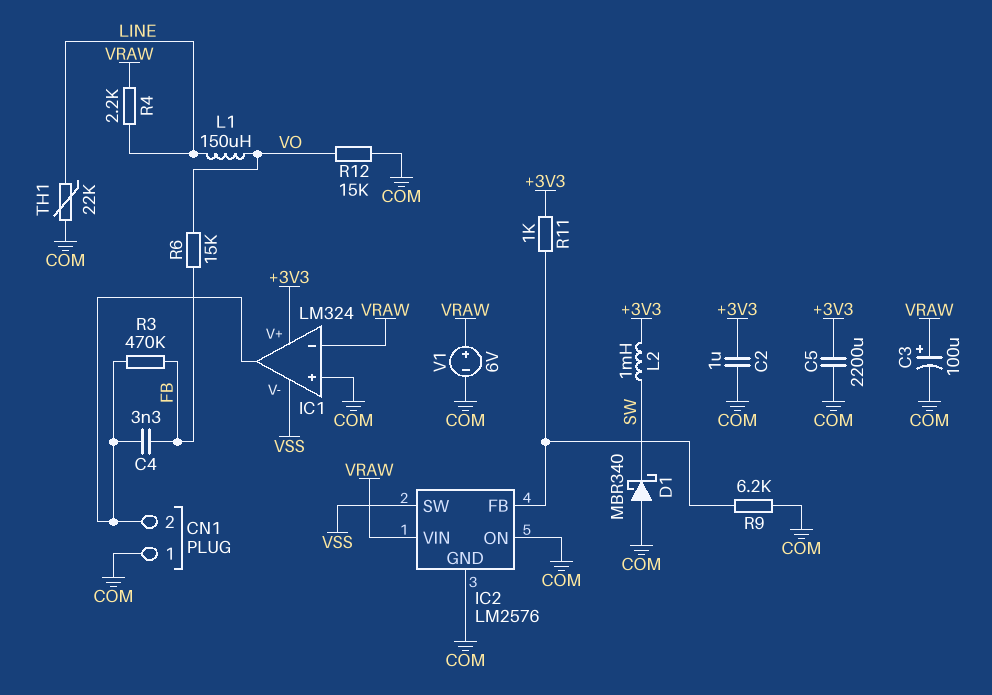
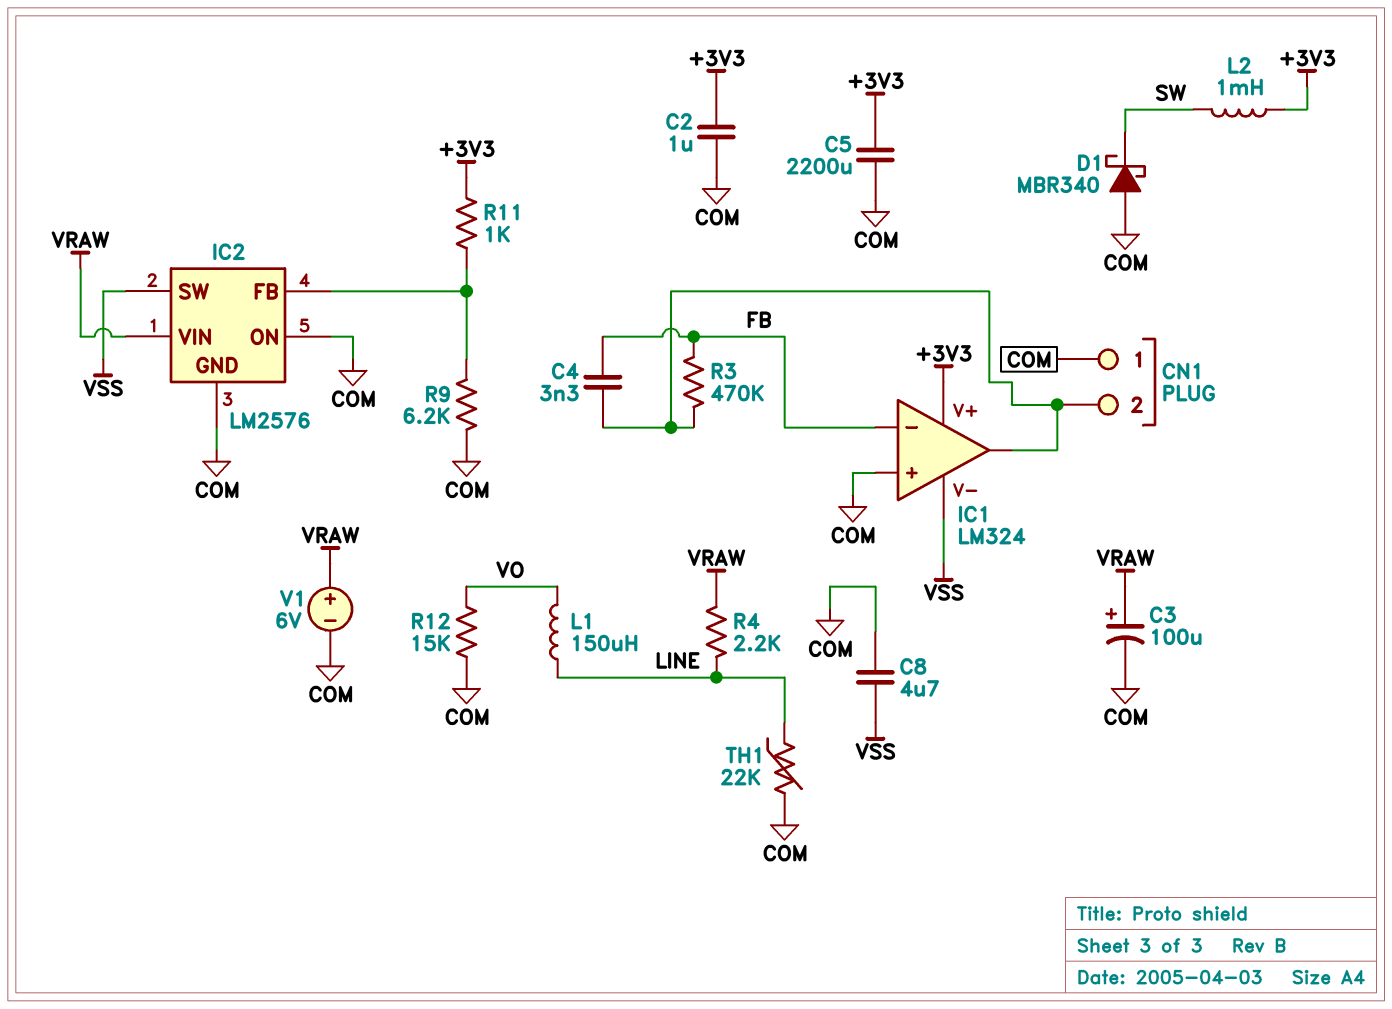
C8: none -> 4.7uF (COM, VSS)
IC1 pin in-: VRAW -> FB
R6: 15k (FB, VO) -> none

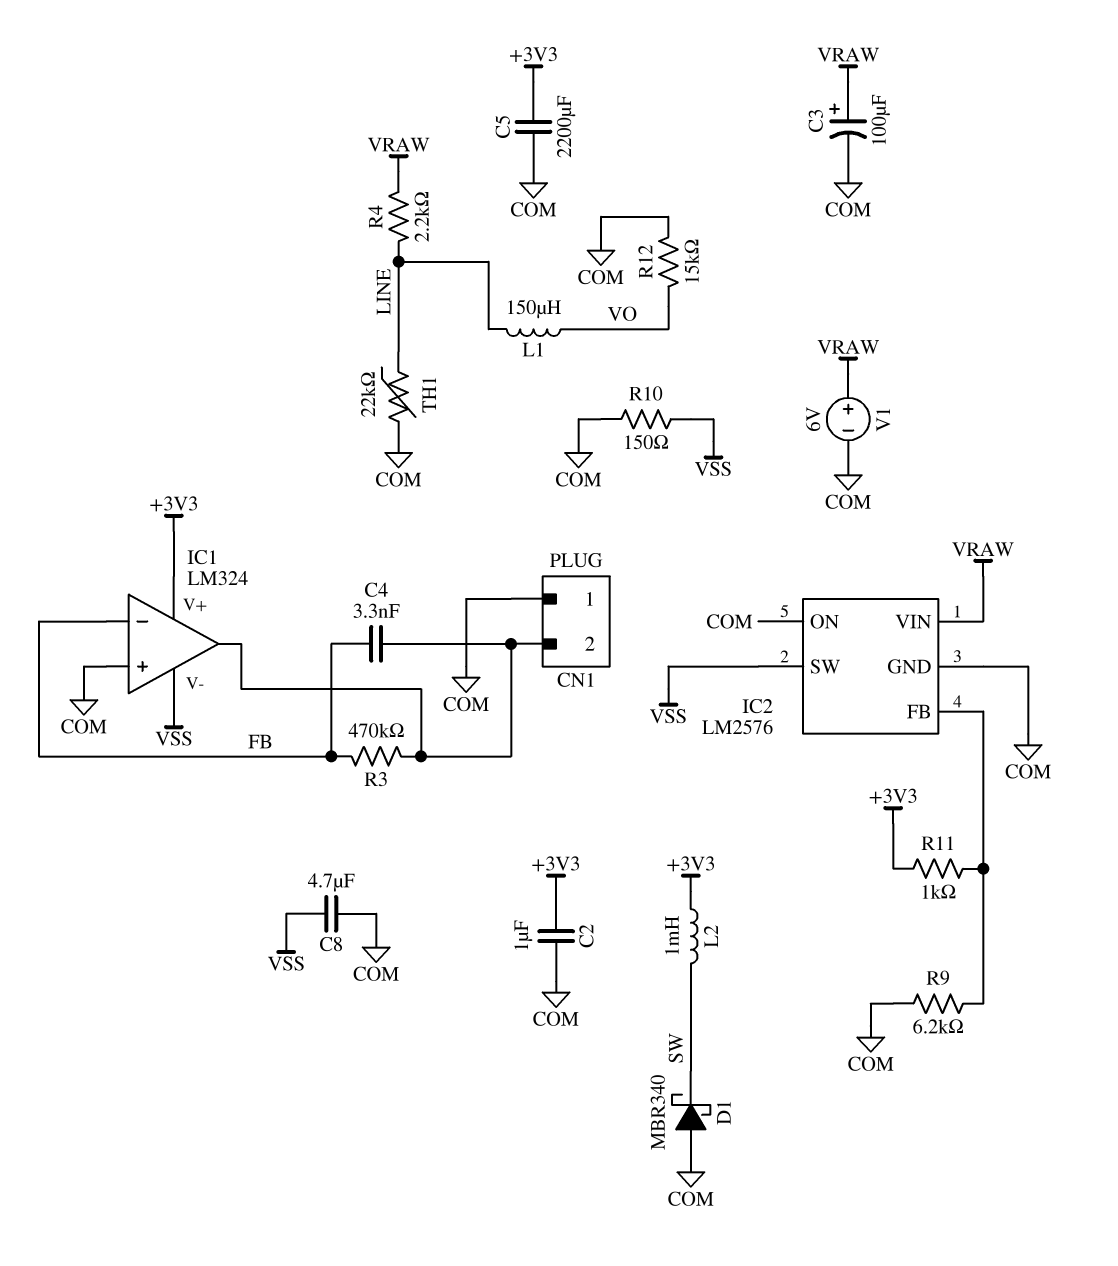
R10: none -> 150 (COM, VSS)

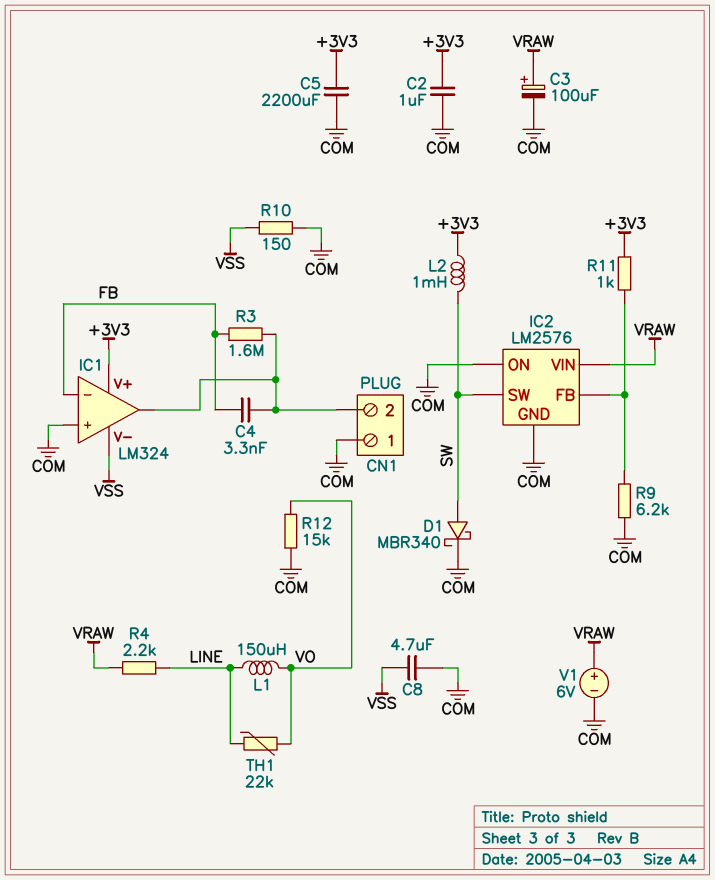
D1: schottky MBR340 (A COM, K SW) -> schottky MBR340 (A SW, K COM)
IC2 pin SW: VSS -> SW
R3: 470k (CN1/2, FB) -> 1.6M (CN1/2, FB)
TH1: 22k (COM, LINE) -> 22k (LINE, VO)

